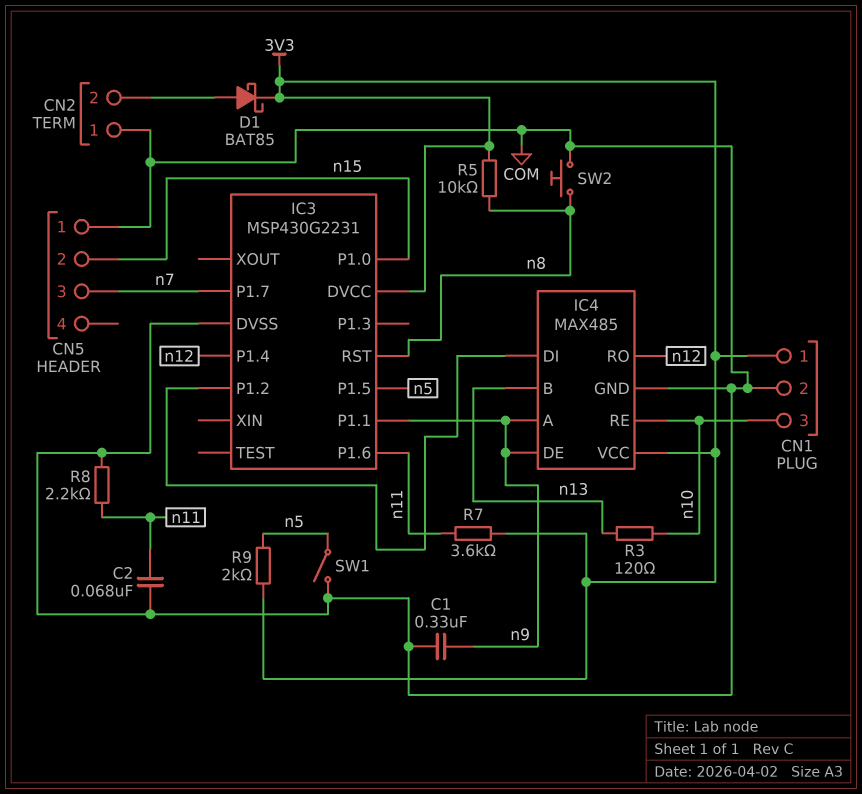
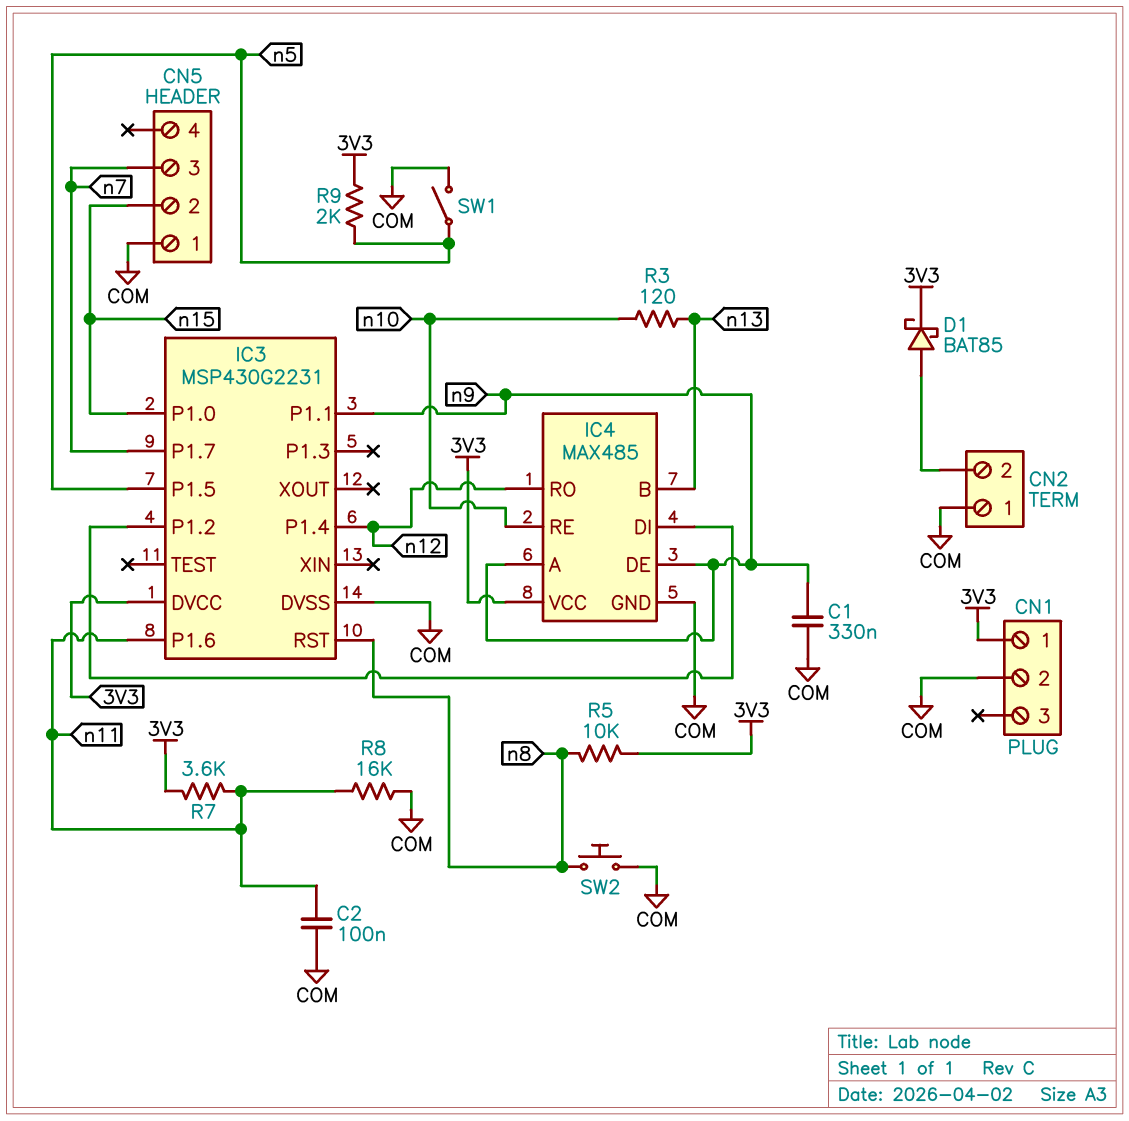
C2: 68nF (COM, n11) -> 100nF (COM, n11)
CN1 pin 3: n10 -> none
R8: 2.2k (COM, n11) -> 16k (COM, n11)

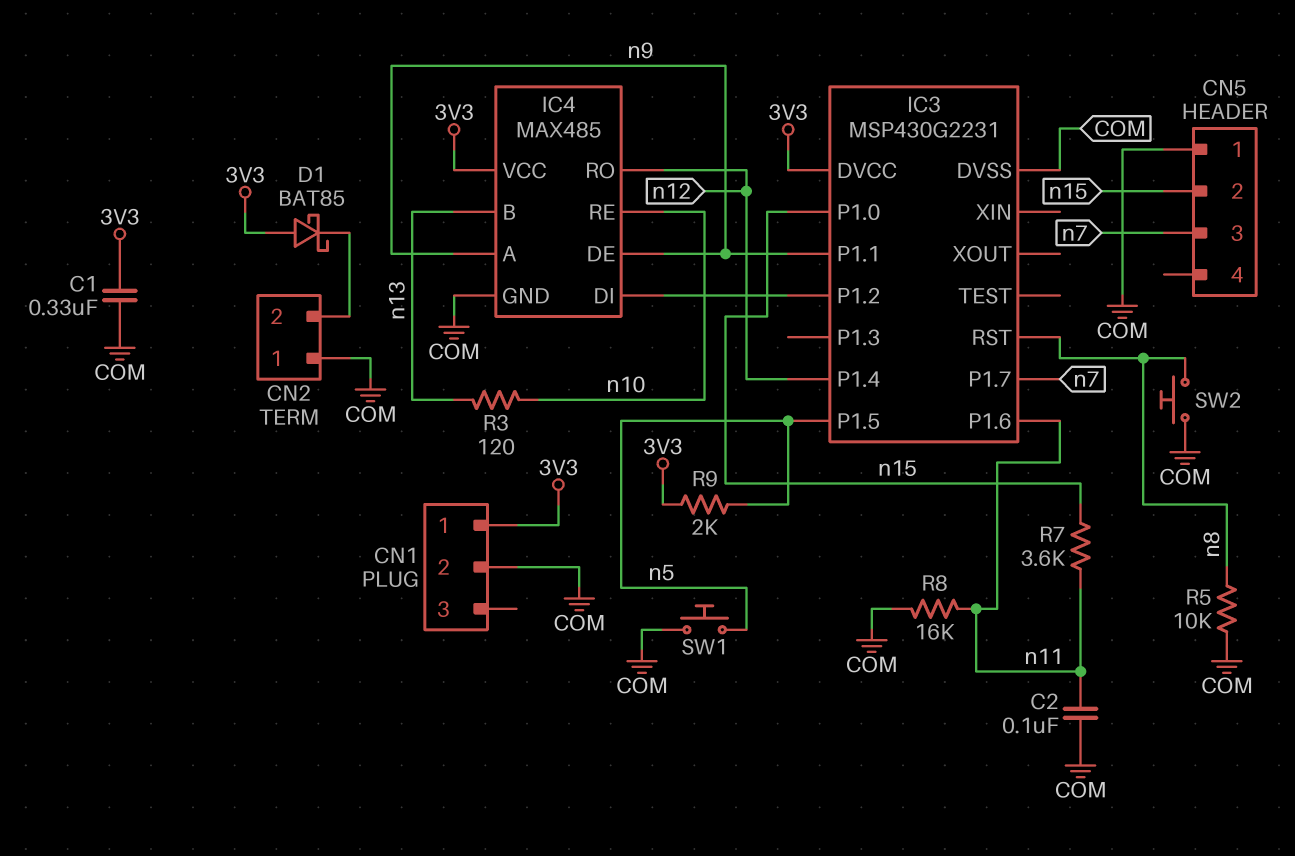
C1: 330nF (COM, n9) -> 330nF (3V3, COM)
D1: schottky BAT85 (A CN2/2, K 3V3) -> schottky BAT85 (A 3V3, K CN2/2)
R5: 10k (3V3, n8) -> 10k (COM, n8)
R7: 3.6k (3V3, n11) -> 3.6k (n11, n15)
SW1: switch (COM, n5) -> button (COM, n5)

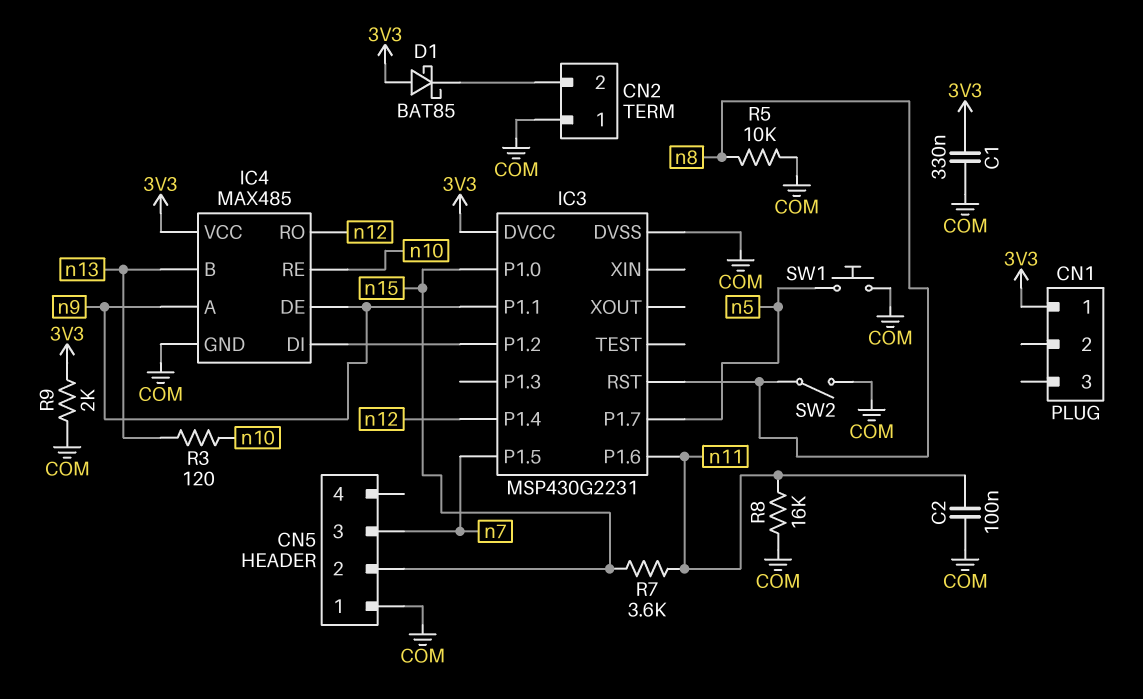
CN1 pin 2: COM -> none
IC3 pin P1.5: n5 -> n7
IC3 pin P1.7: n7 -> n5
R9: 2k (3V3, n5) -> 2k (3V3, COM)
SW2: button (COM, n8) -> switch (COM, n8)

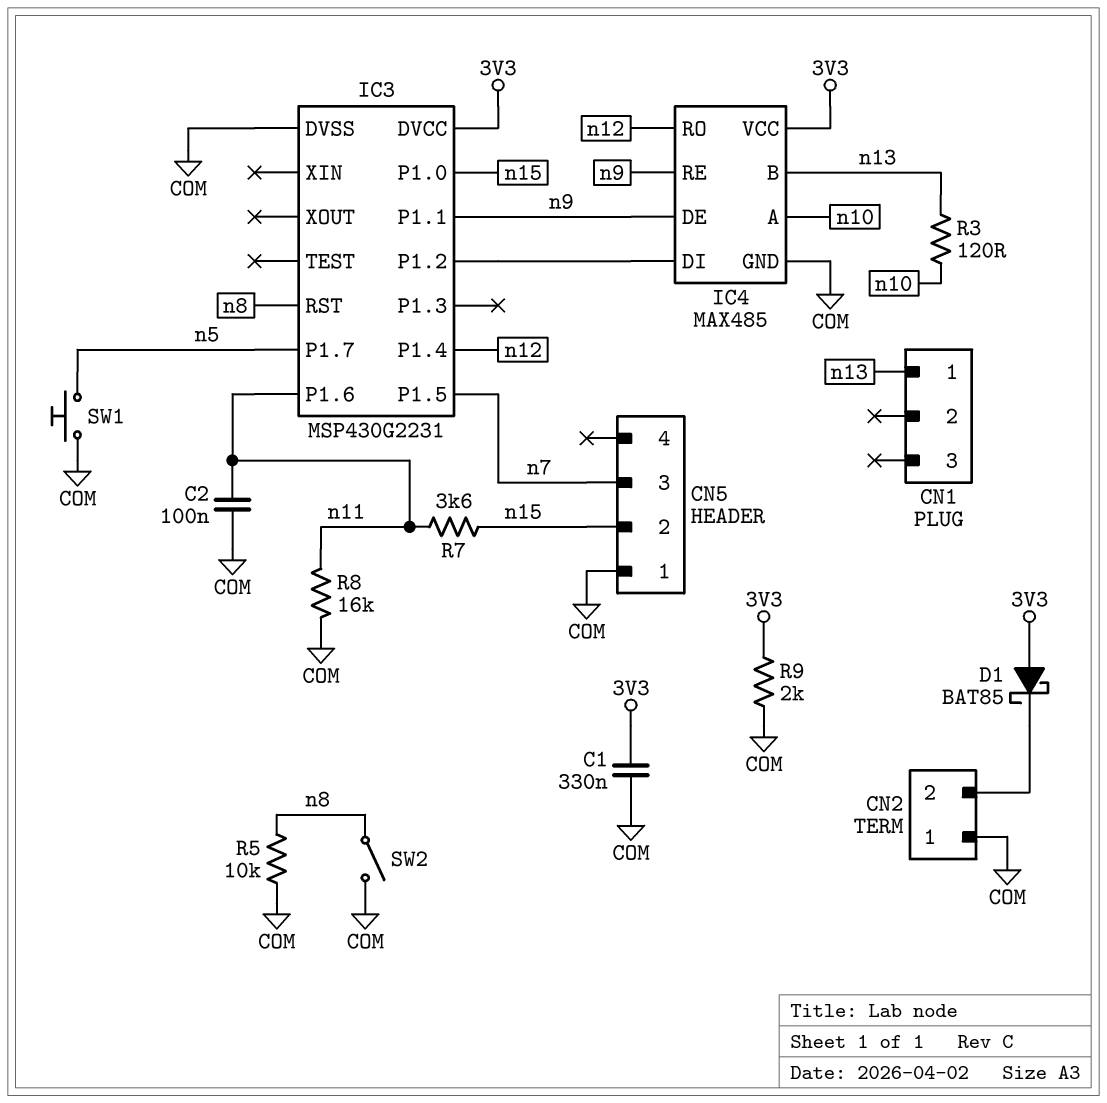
CN1 pin 1: 3V3 -> n13
IC4 pin A: n9 -> n10
IC4 pin RE: n10 -> n9

